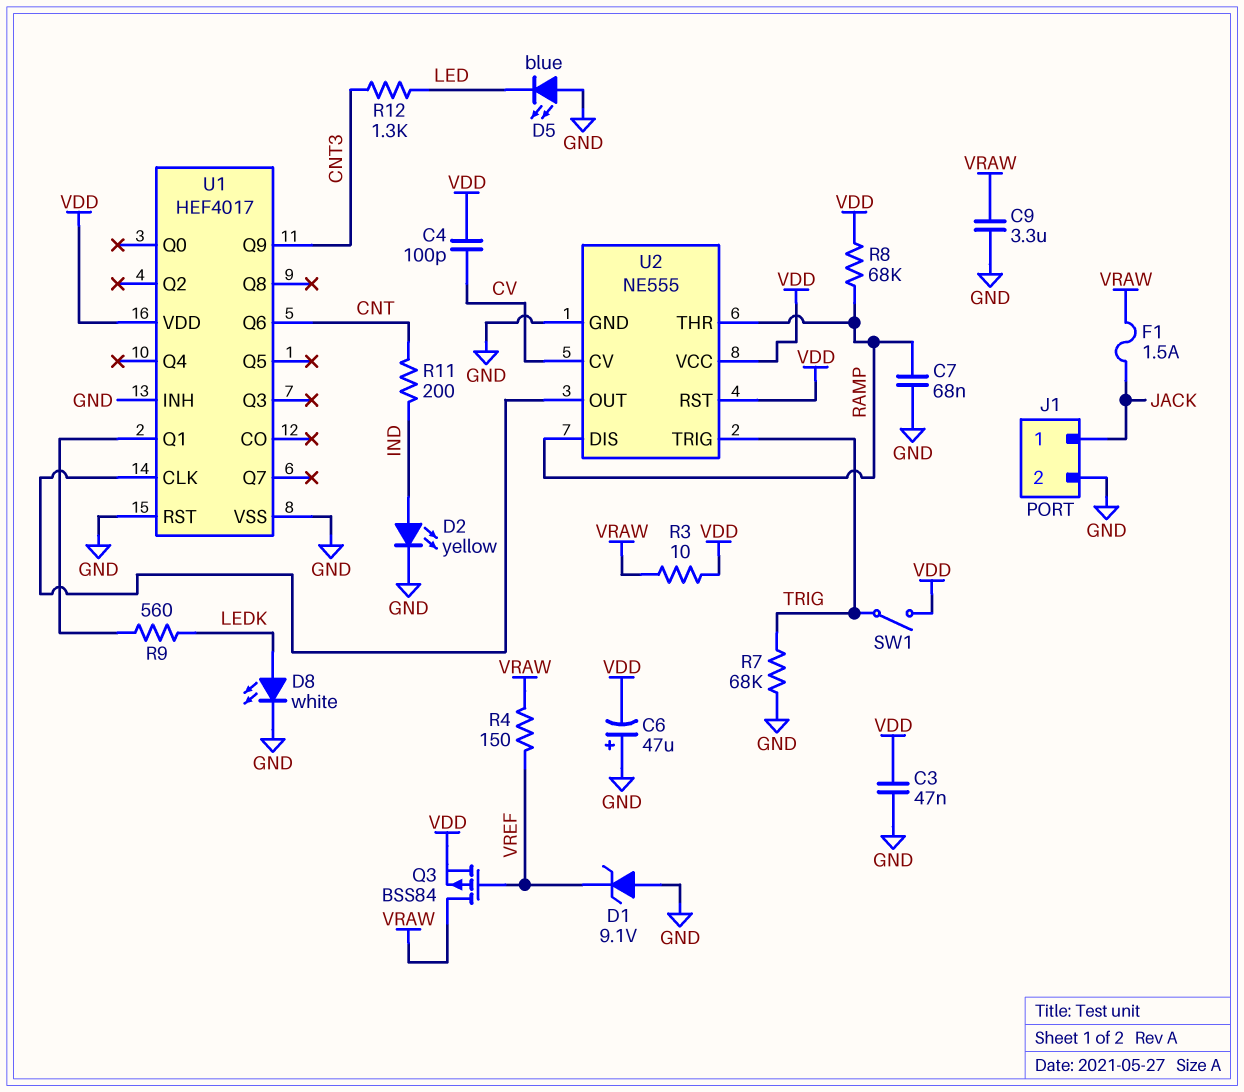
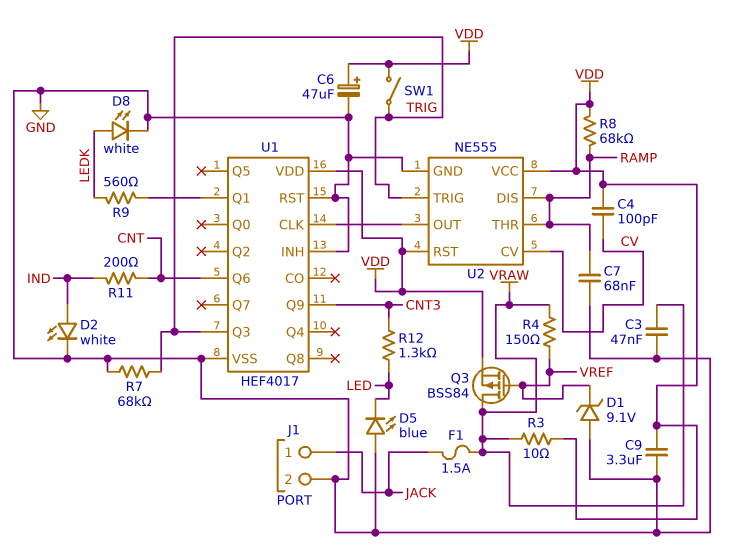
C3: 47nF (GND, VDD) -> 47nF (GND, VRAW)
C6: 47uF (plus GND, minus VDD) -> 47uF (plus VDD, minus GND)
C9: 3.3uF (GND, VRAW) -> 3.3uF (GND, VDD)
D2: LED yellow (A IND, K GND) -> LED white (A IND, K GND)
U1 pin Q3: none -> TRIG

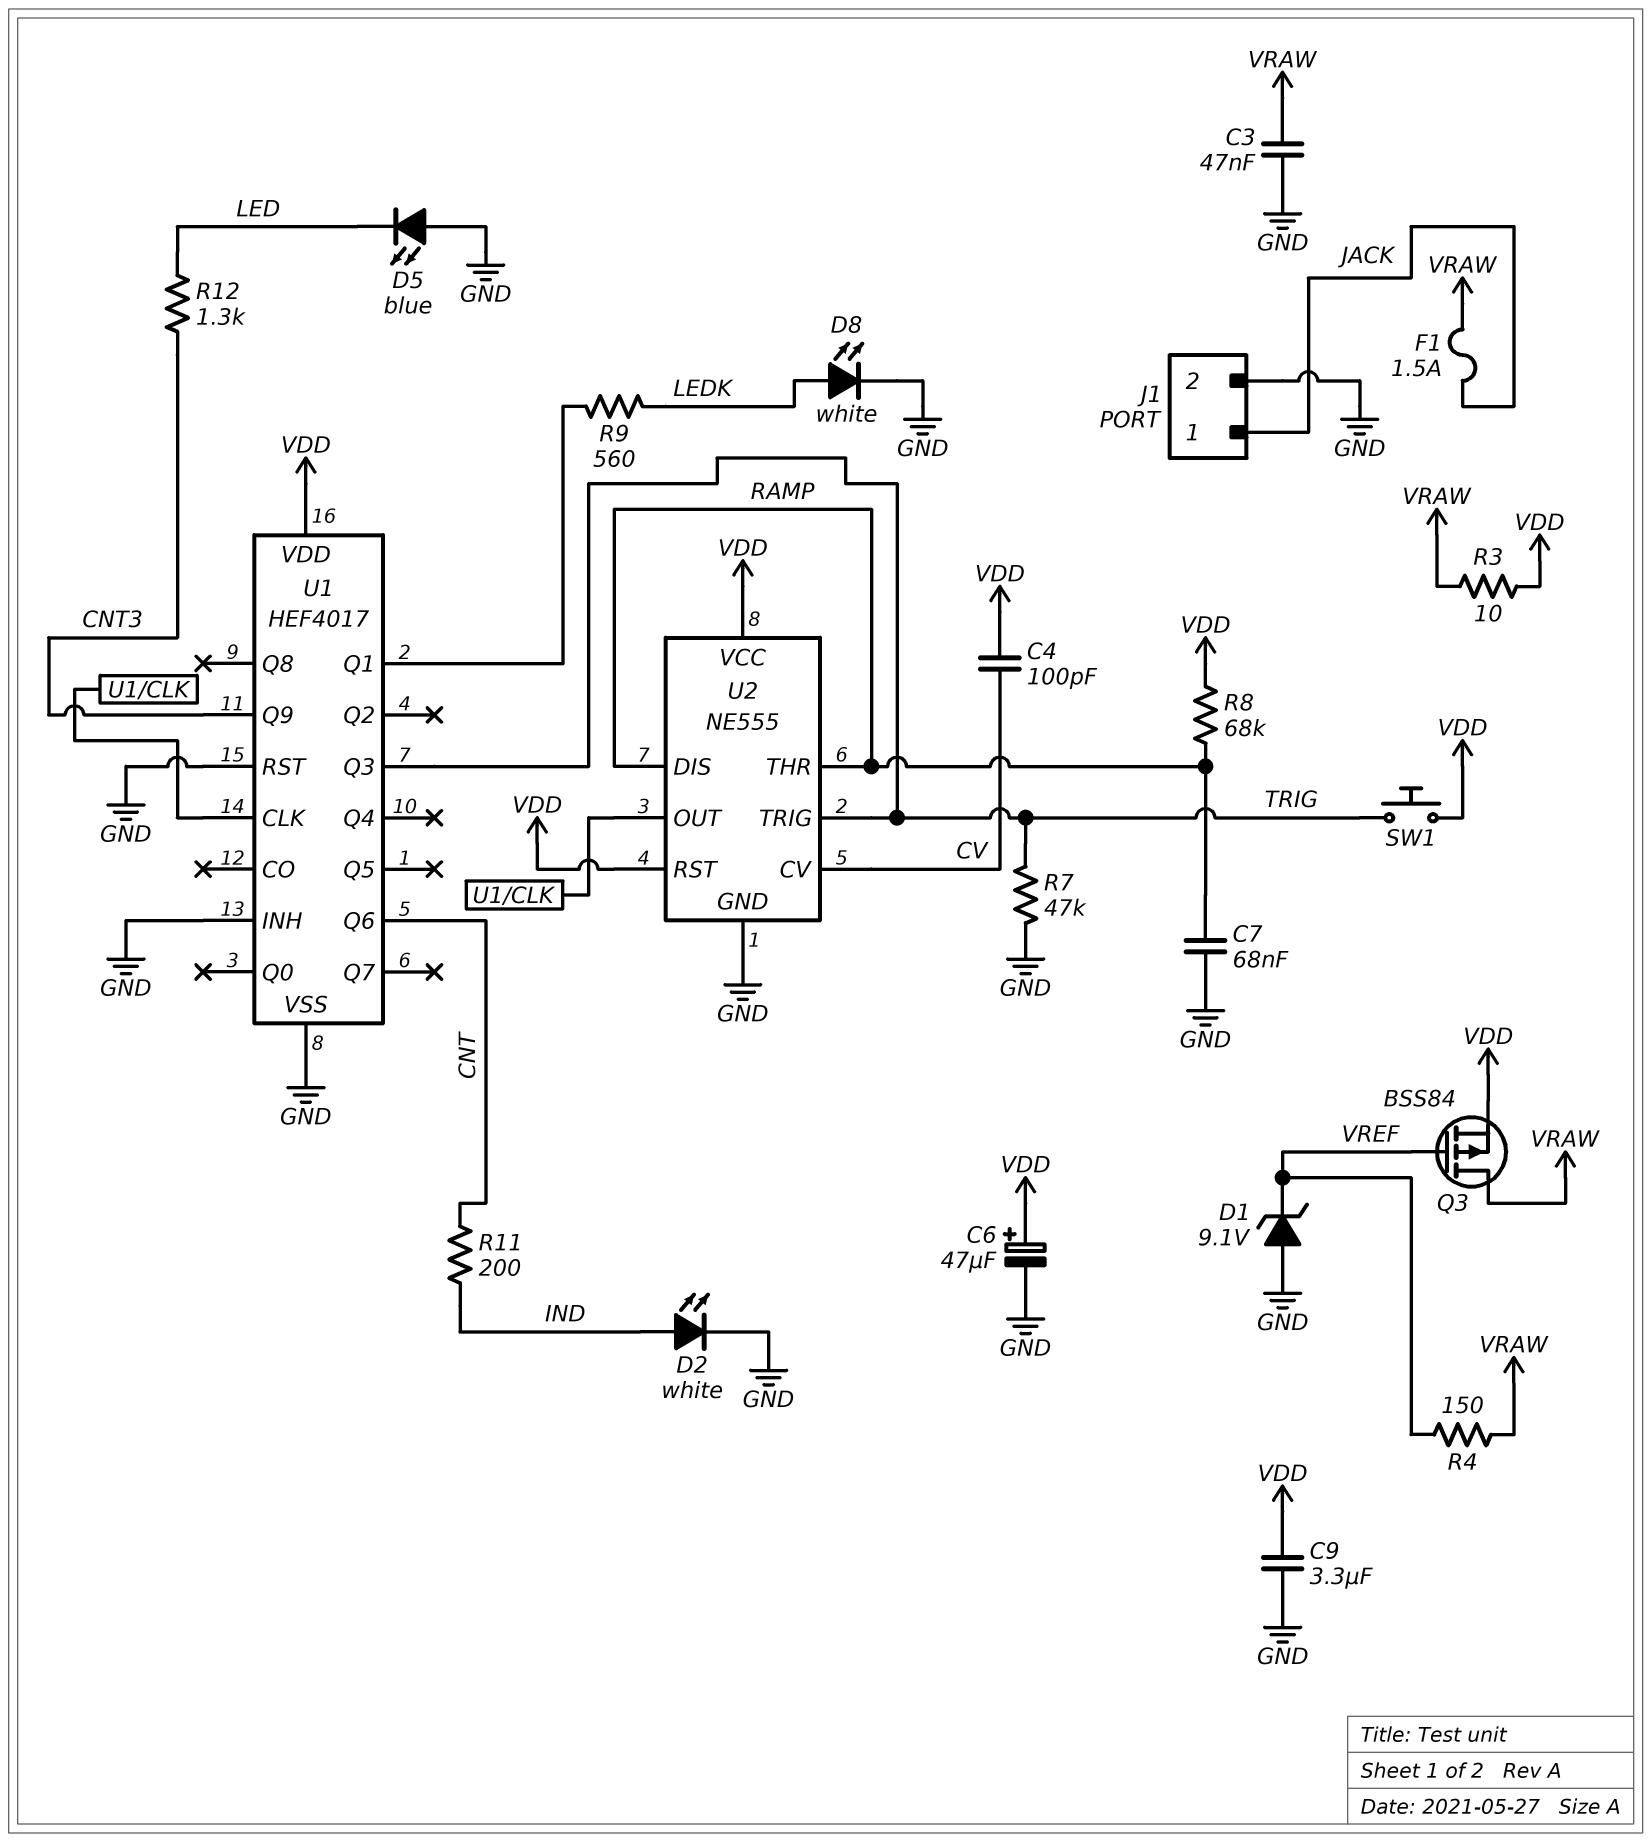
R7: 68k (GND, TRIG) -> 47k (GND, TRIG)
SW1: switch (TRIG, VDD) -> button (TRIG, VDD)

